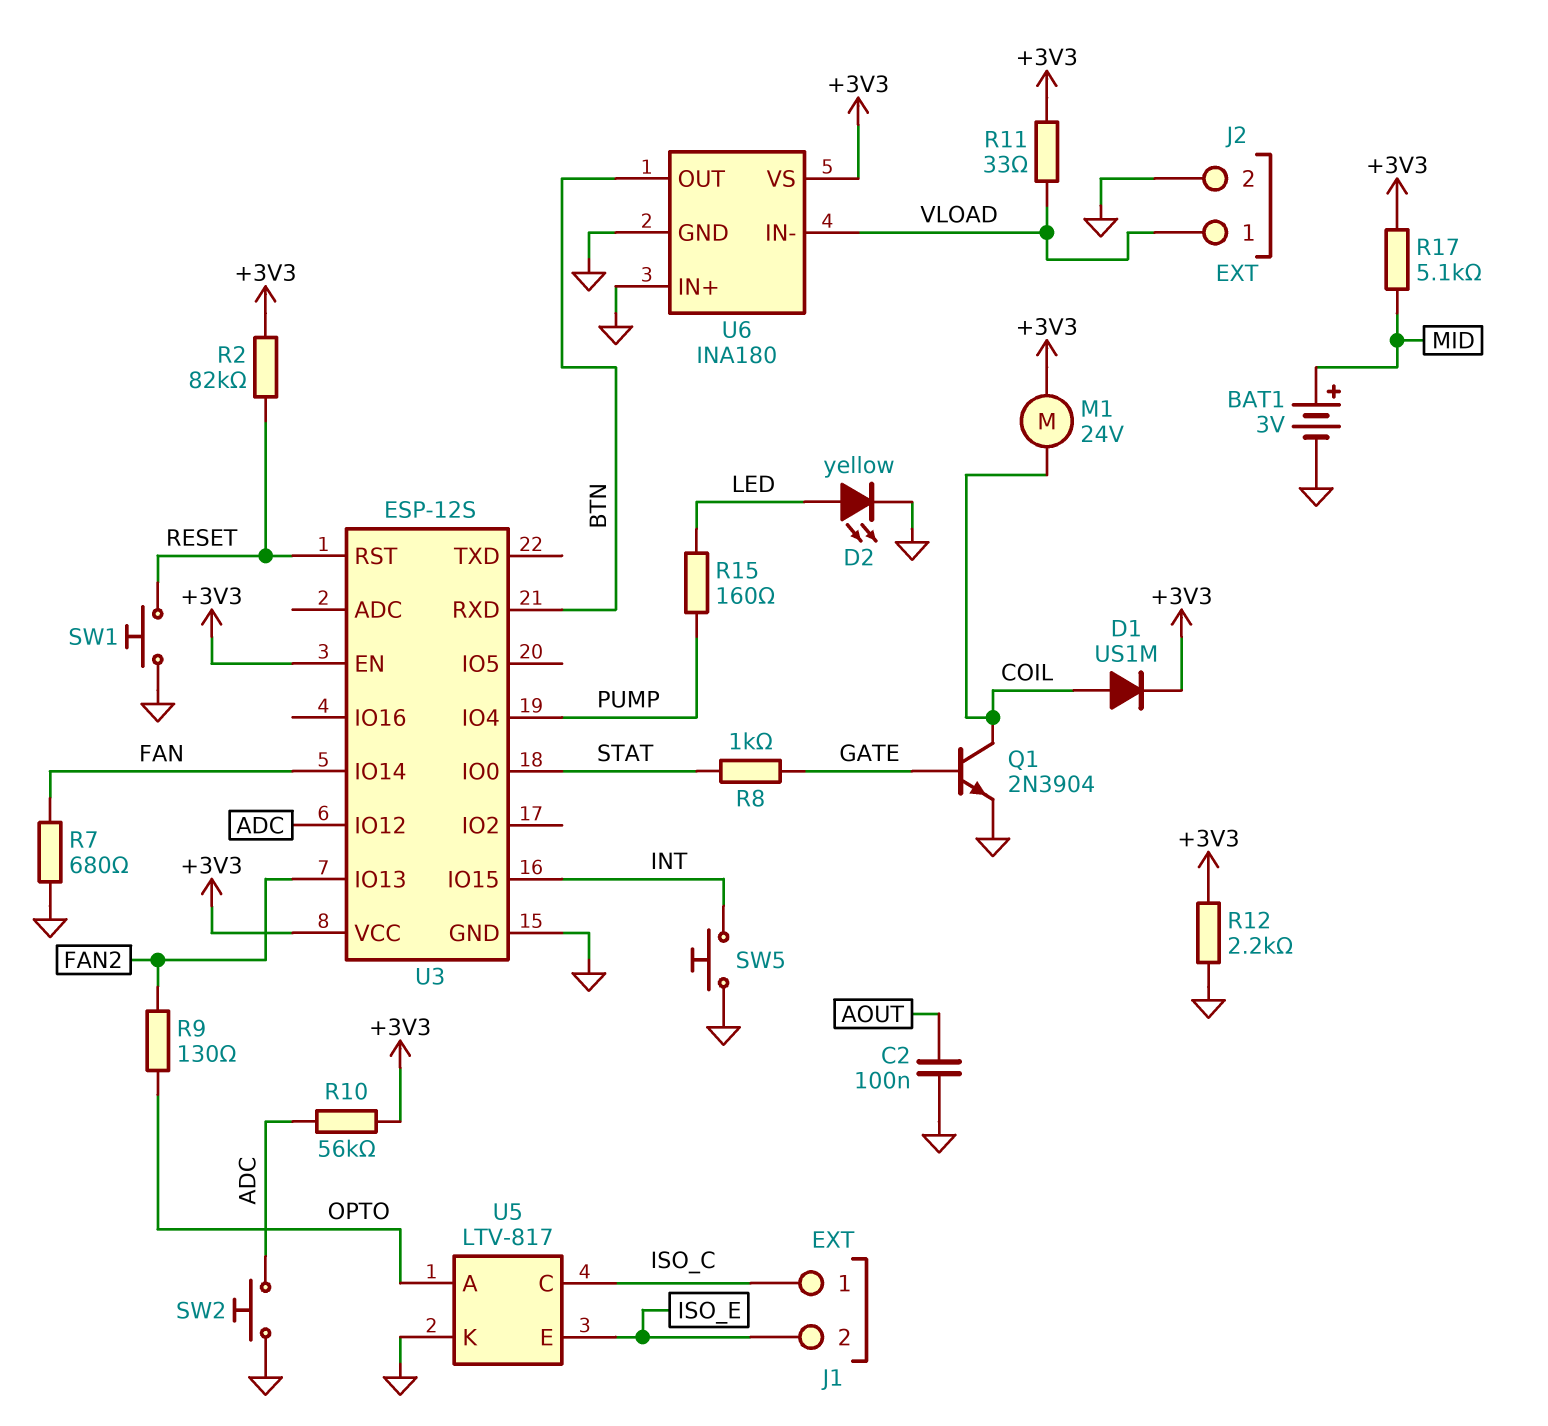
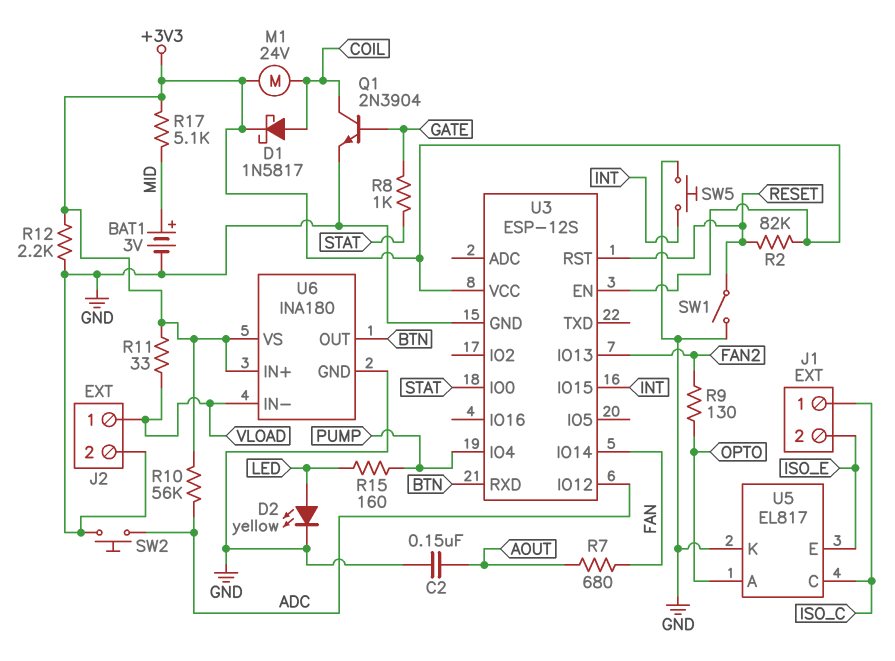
C2: 100nF (AOUT, GND) -> 150nF (AOUT, GND)
D1: diode US1M (A COIL, K +3V3) -> schottky 1N5817 (A COIL, K +3V3)
R7: 680 (FAN, GND) -> 680 (AOUT, FAN)
SW1: button (GND, RESET) -> switch (GND, RESET)
U5: LTV-817 -> EL817
U6 pin IN+: GND -> +3V3

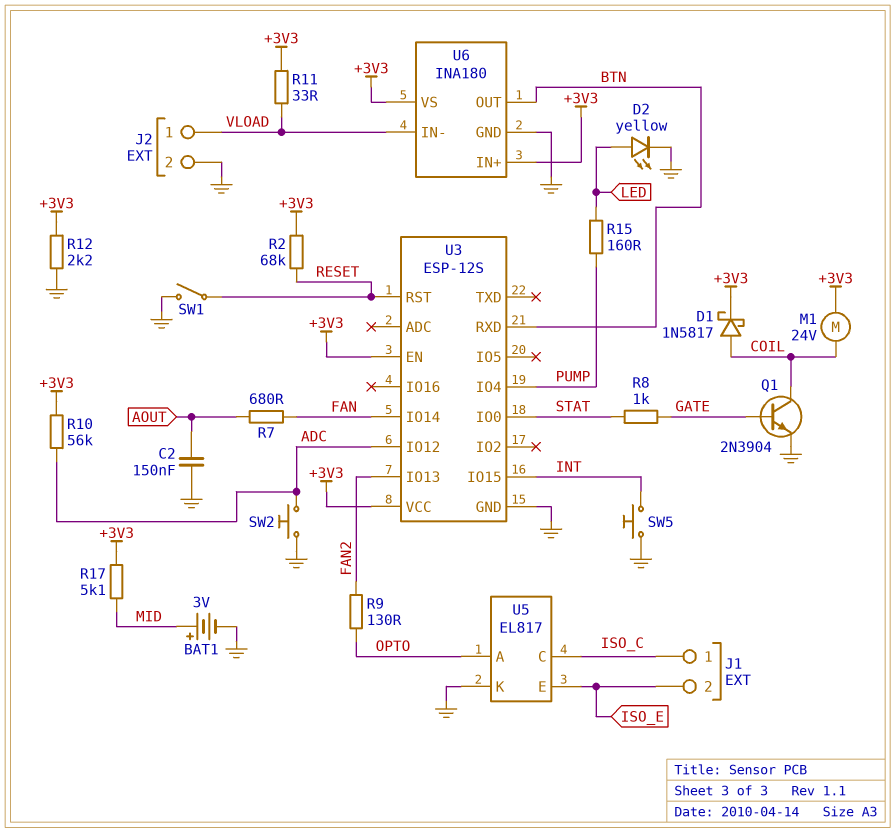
R2: 82k (+3V3, RESET) -> 68k (+3V3, RESET)

